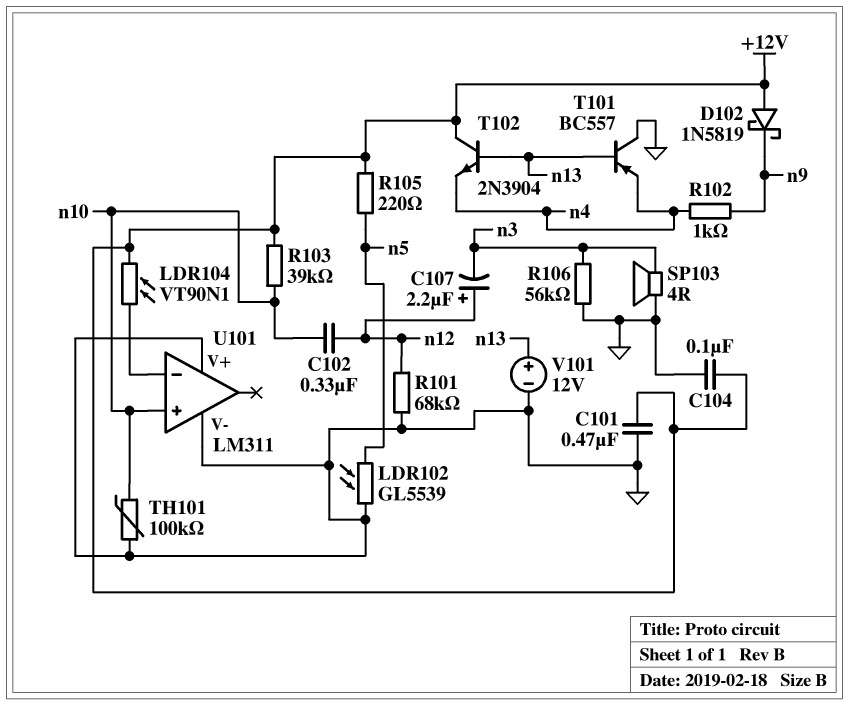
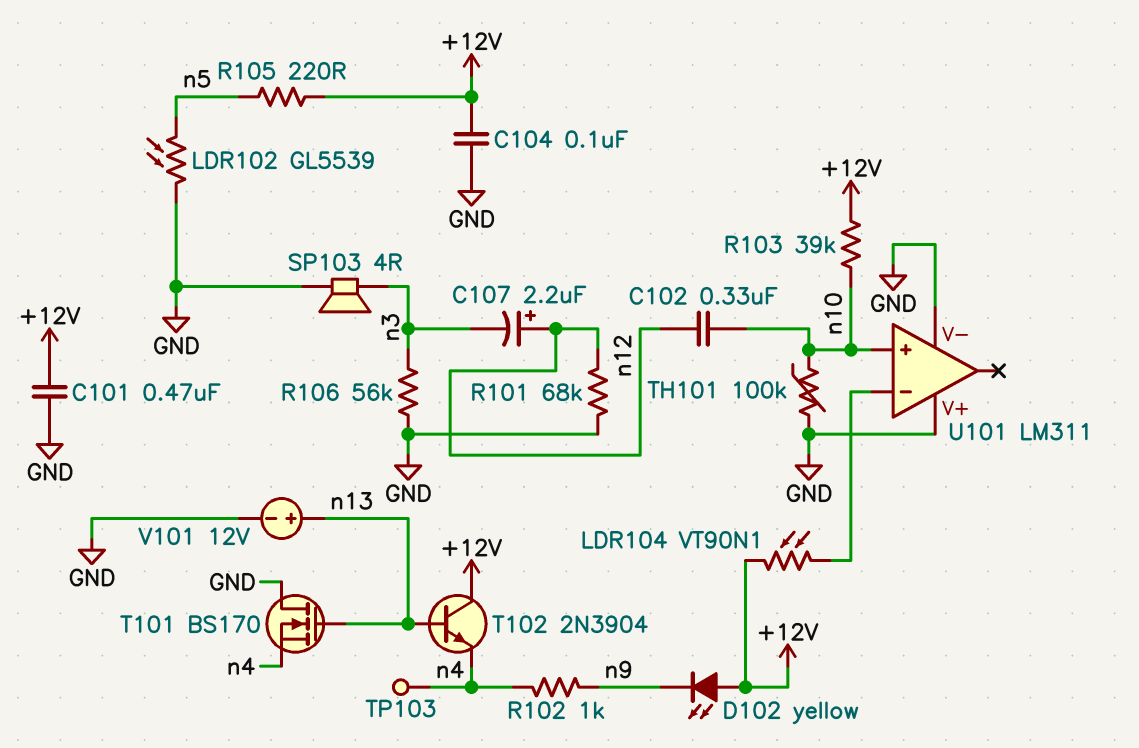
D102: schottky 1N5819 (A +12V, K n9) -> LED yellow (A +12V, K n9)
T101: PNP BC557 (B n13, C GND, E n4) -> NMOS BS170 (G n13, D GND, S n4)
TP103: none -> test point (n4)

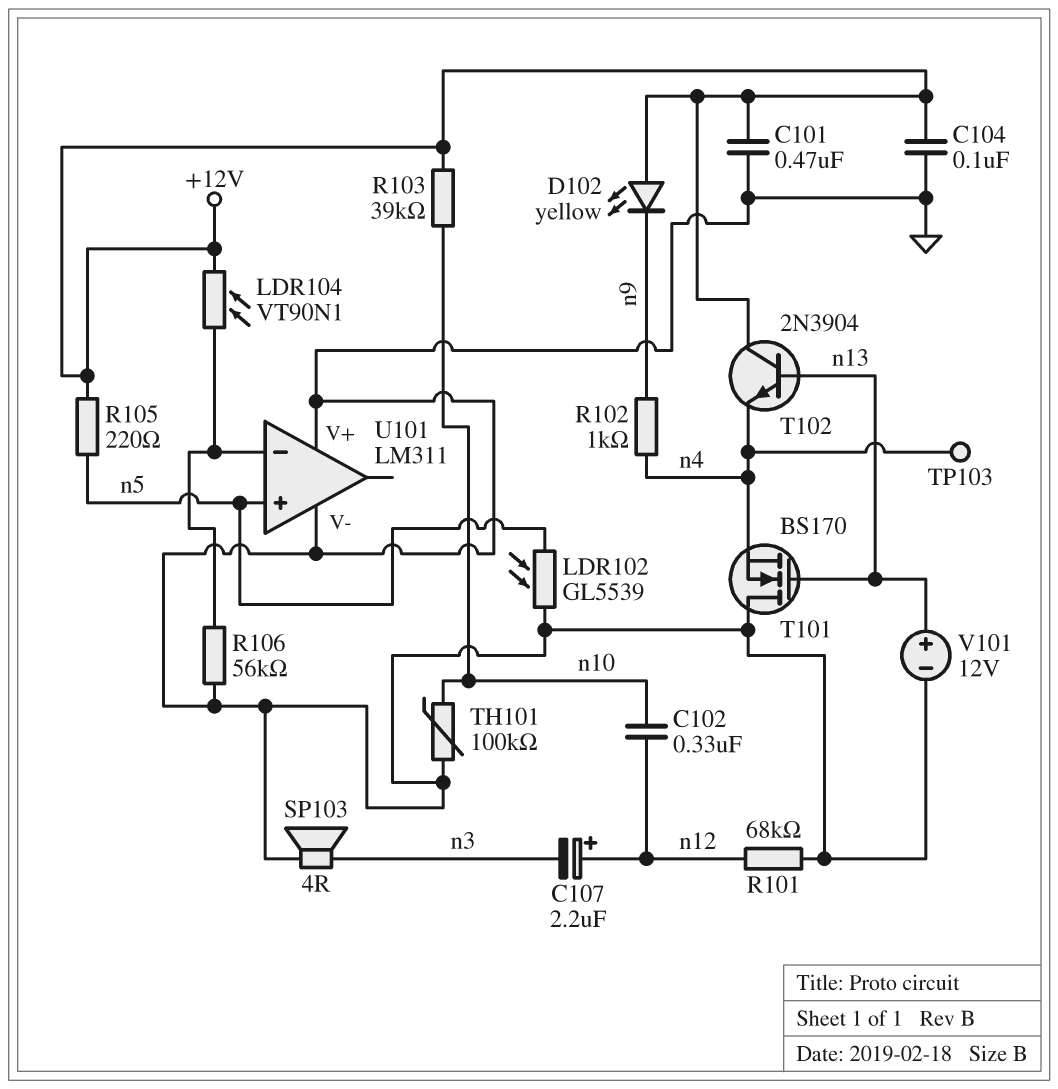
R106: 56k (GND, n3) -> 56k (GND, U101/in-)
U101 pin in+: n10 -> n5

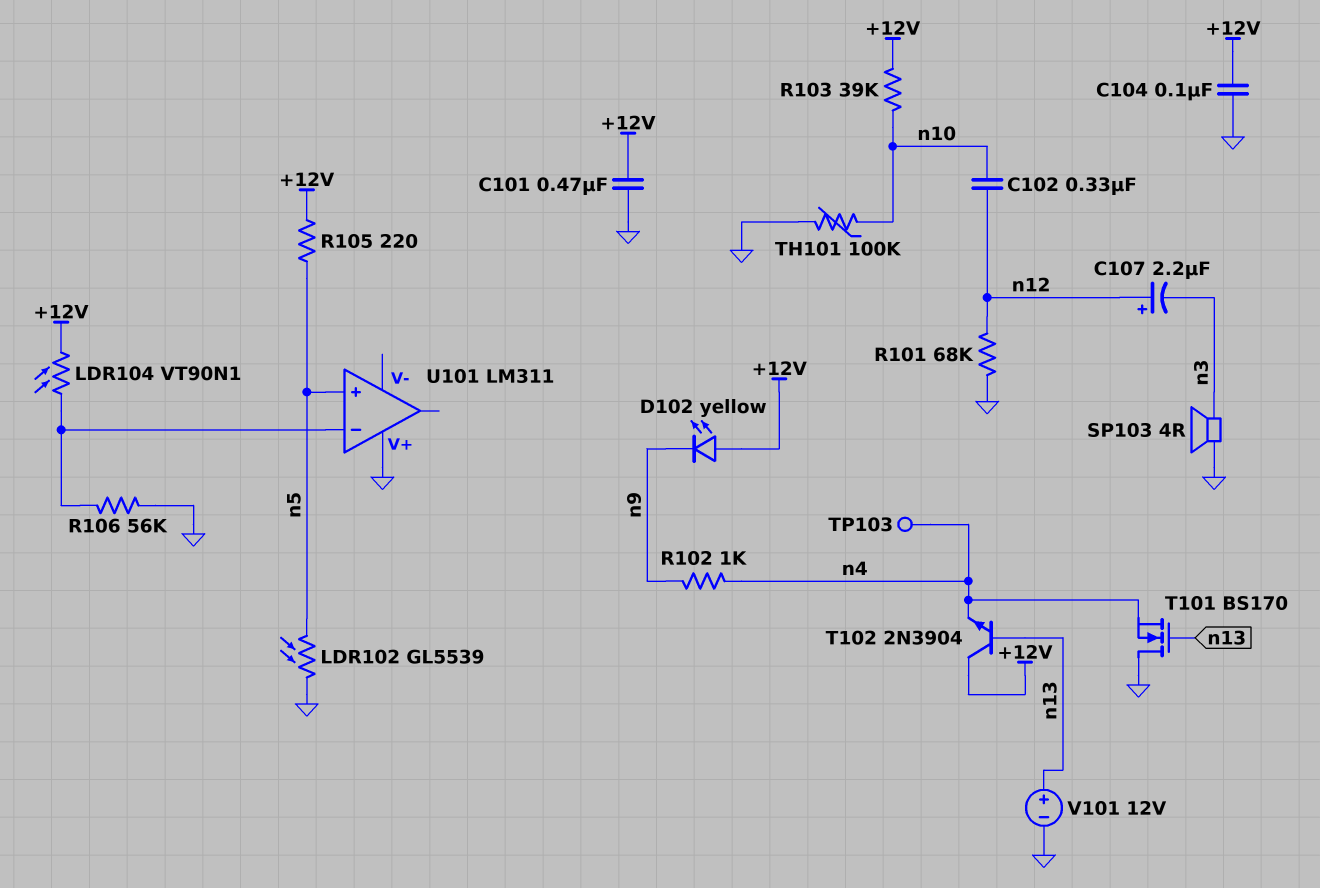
U101 pin V-: GND -> none

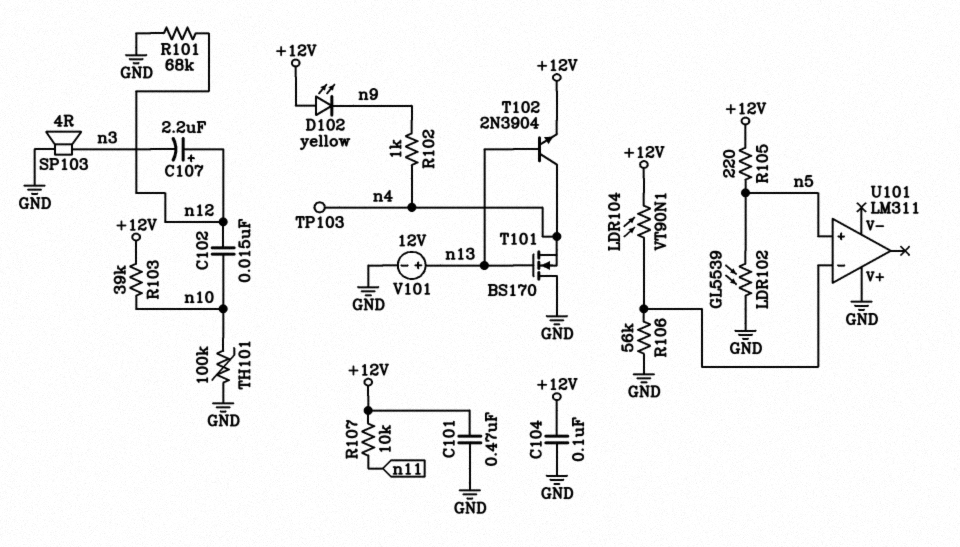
C102: 330nF (n10, n12) -> 15nF (n10, n12)
R107: none -> 10k (+12V, n11)
T102: NPN 2N3904 (B n13, C +12V, E n4) -> NPN 2N3904 (B n13, C n4, E +12V)

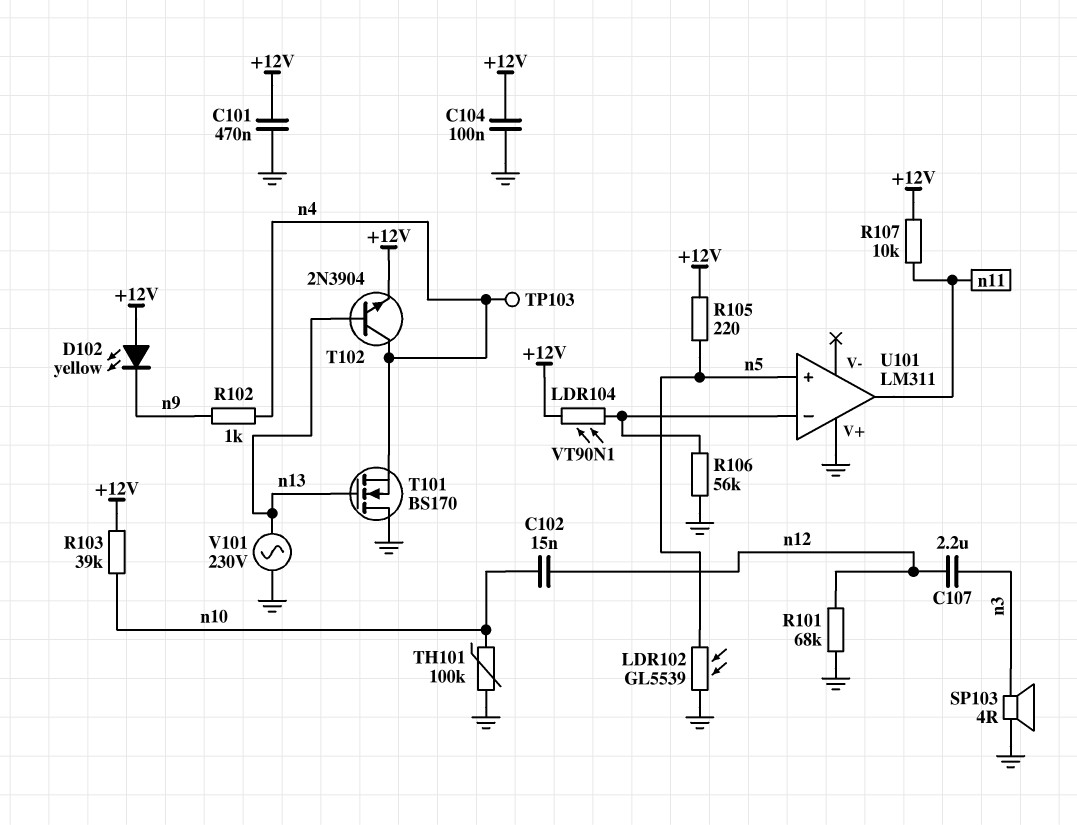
C107: 2.2uF (plus n12, minus n3) -> 2.2uF (n3, n12)
U101 pin out: none -> n11
V101: 12V (plus n13, minus GND) -> AC 230V (GND, n13)

